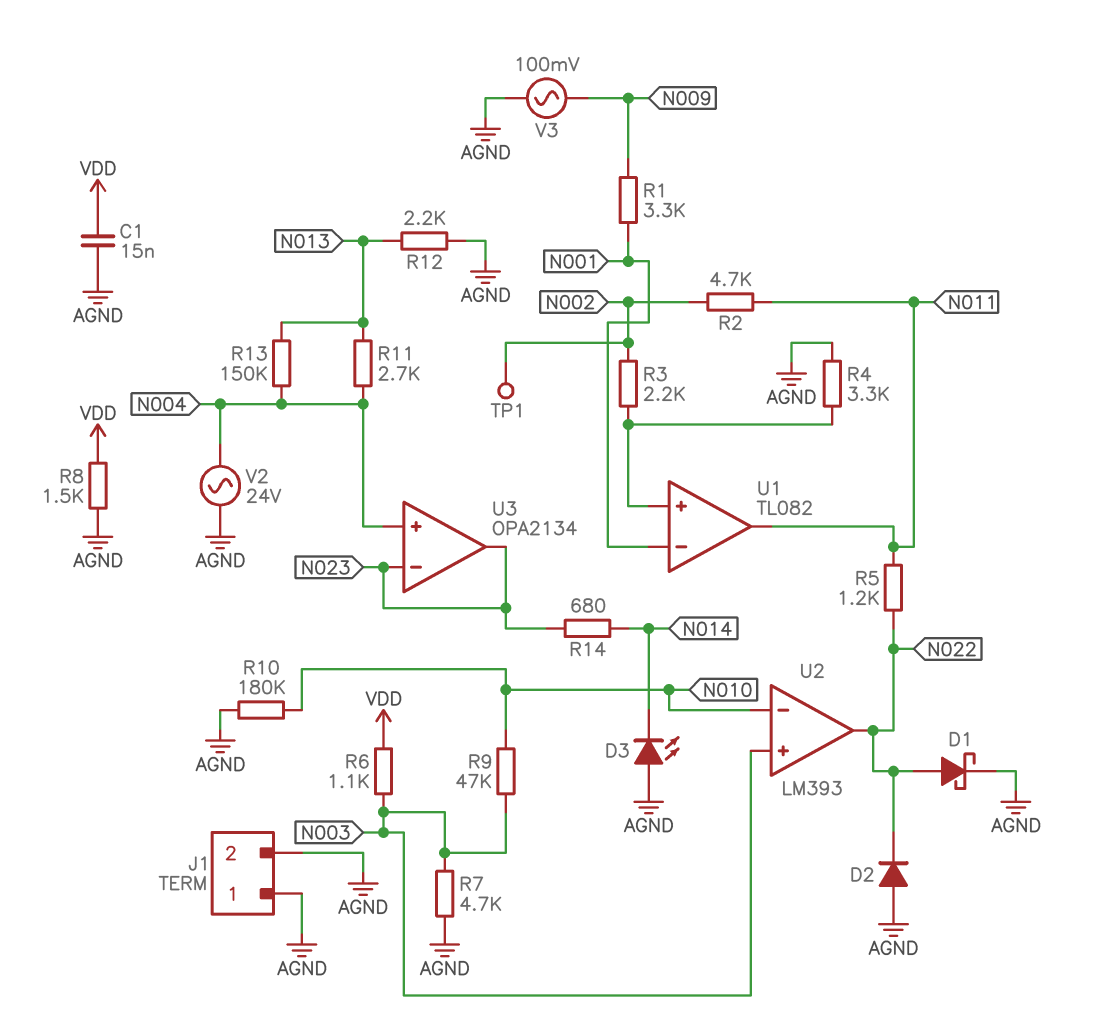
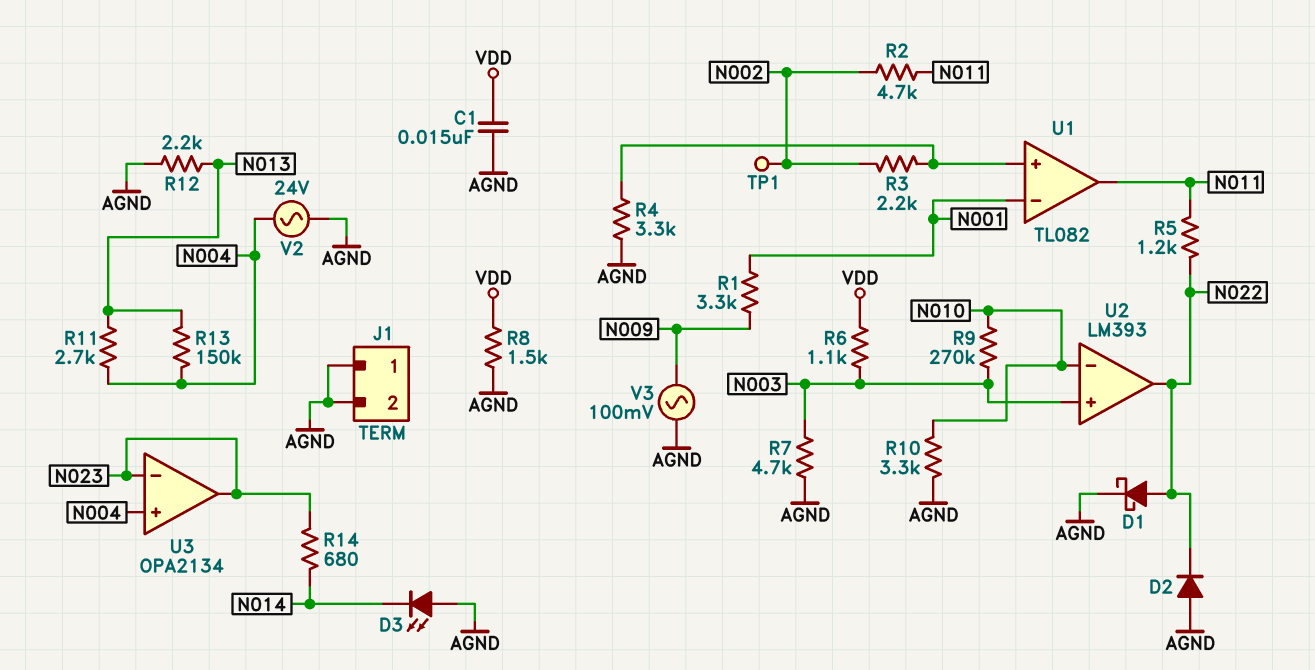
R9: 47k (N003, N010) -> 270k (N003, N010)
R10: 180k (AGND, N010) -> 3.3k (AGND, N010)

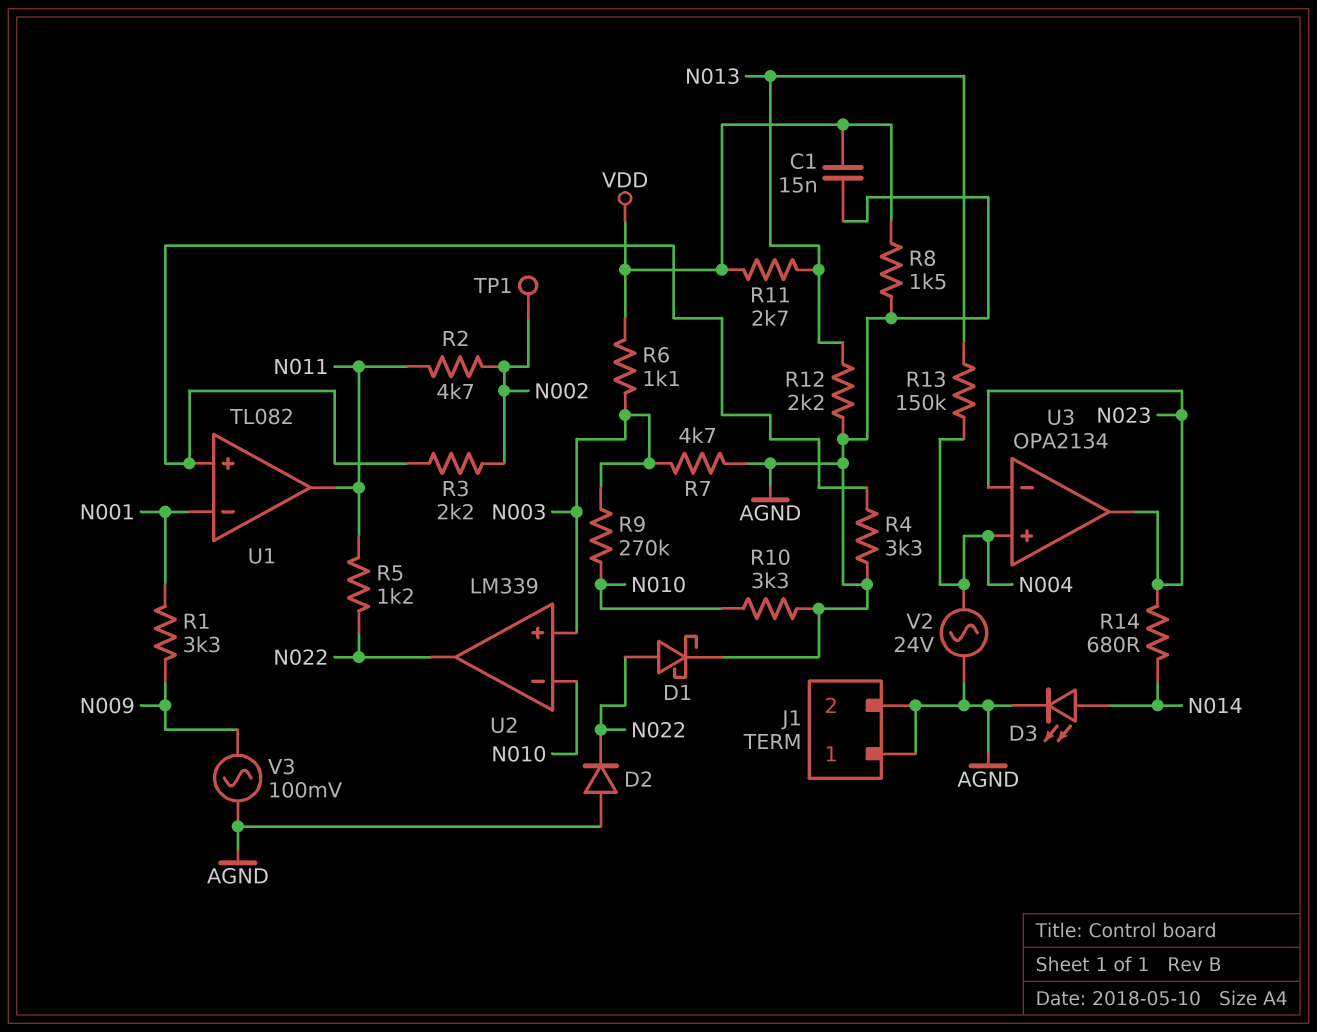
D3: LED (A AGND, K N014) -> LED (A N014, K AGND)
R11: 2.7k (N004, N013) -> 2.7k (N013, VDD)
U2: LM393 -> LM339

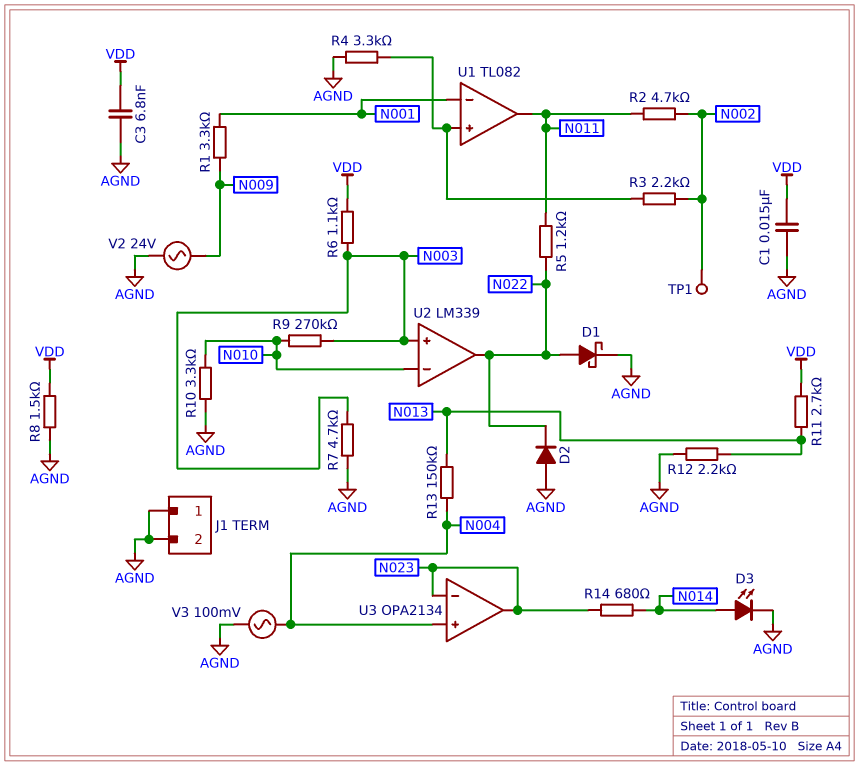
C3: none -> 6.8nF (AGND, VDD)
V2: AC 24V (AGND, N004) -> AC 24V (AGND, N009)
V3: AC 100mV (AGND, N009) -> AC 100mV (AGND, N004)

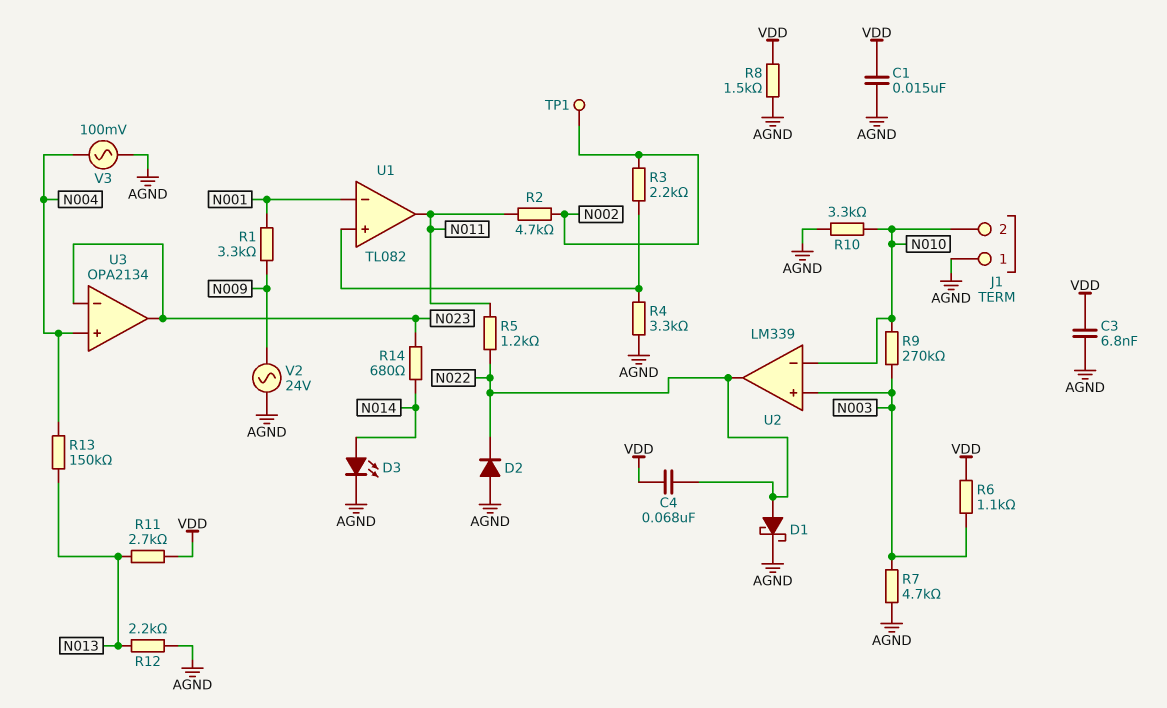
C4: none -> 68nF (N022, VDD)
J1 pin 2: AGND -> N010

